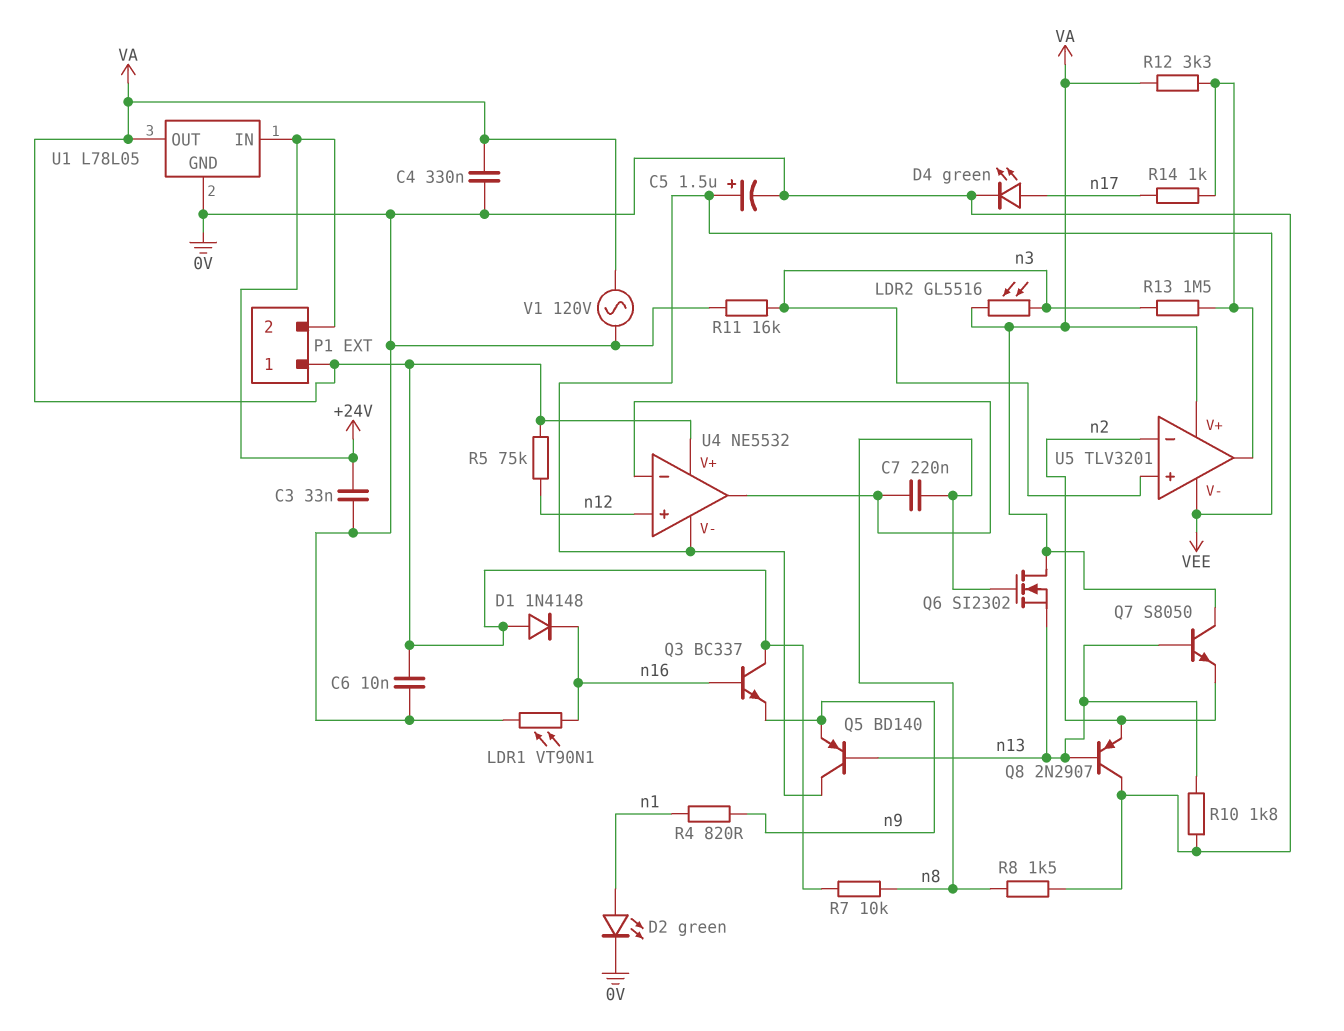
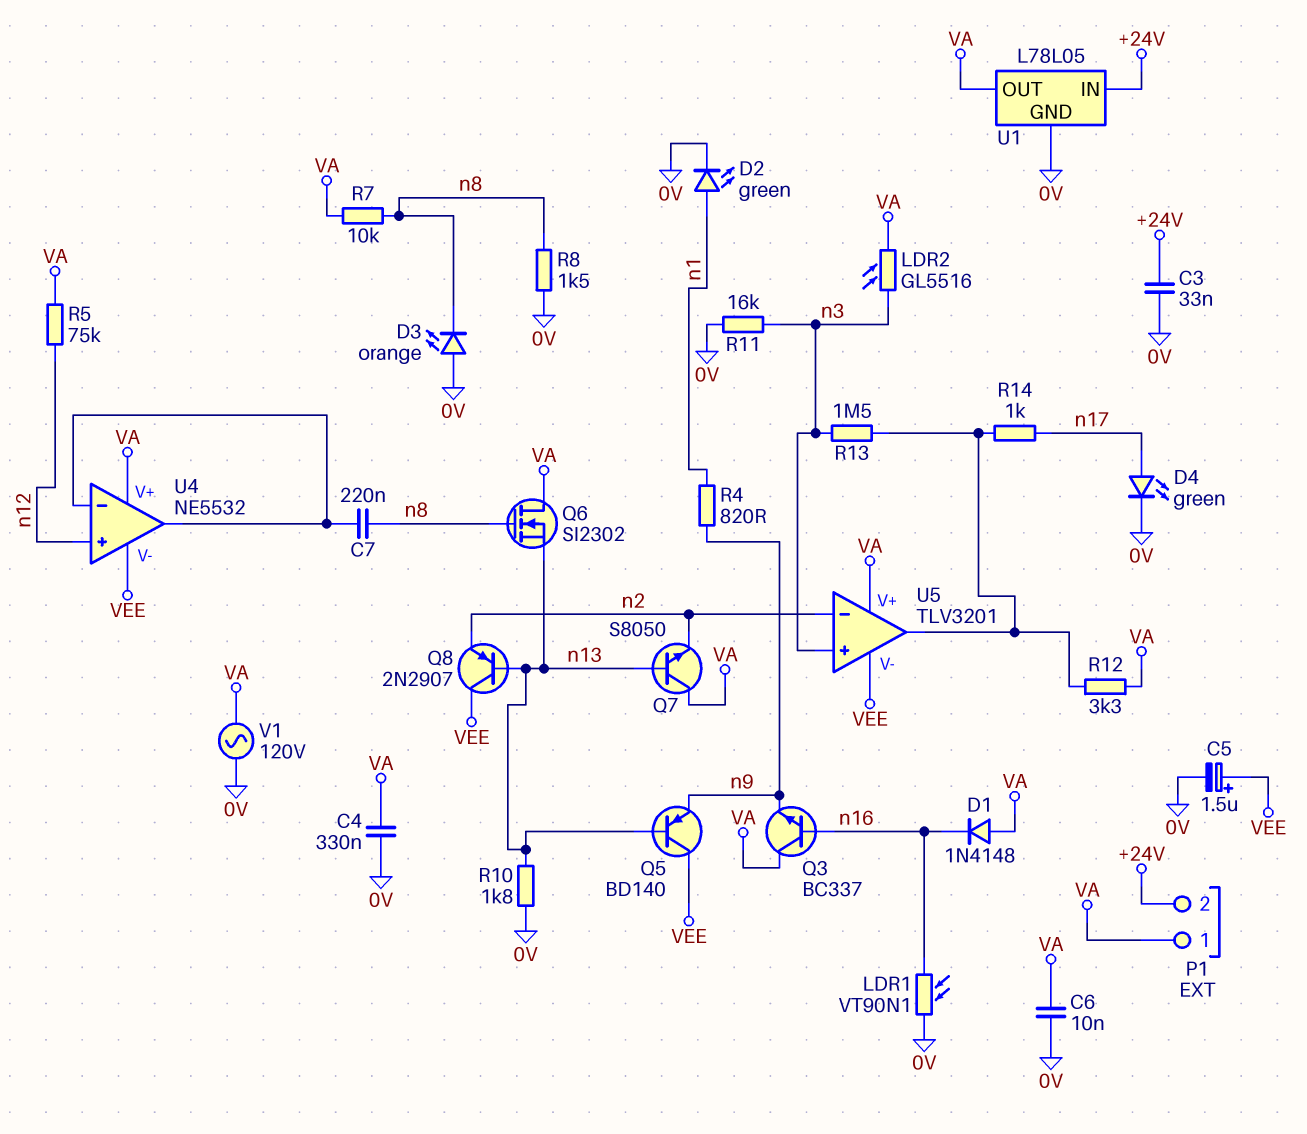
D3: none -> LED orange (A 0V, K n8)
Q8: PNP 2N2907 (B n13, C 0V, E n2) -> PNP 2N2907 (B n13, C VEE, E n2)

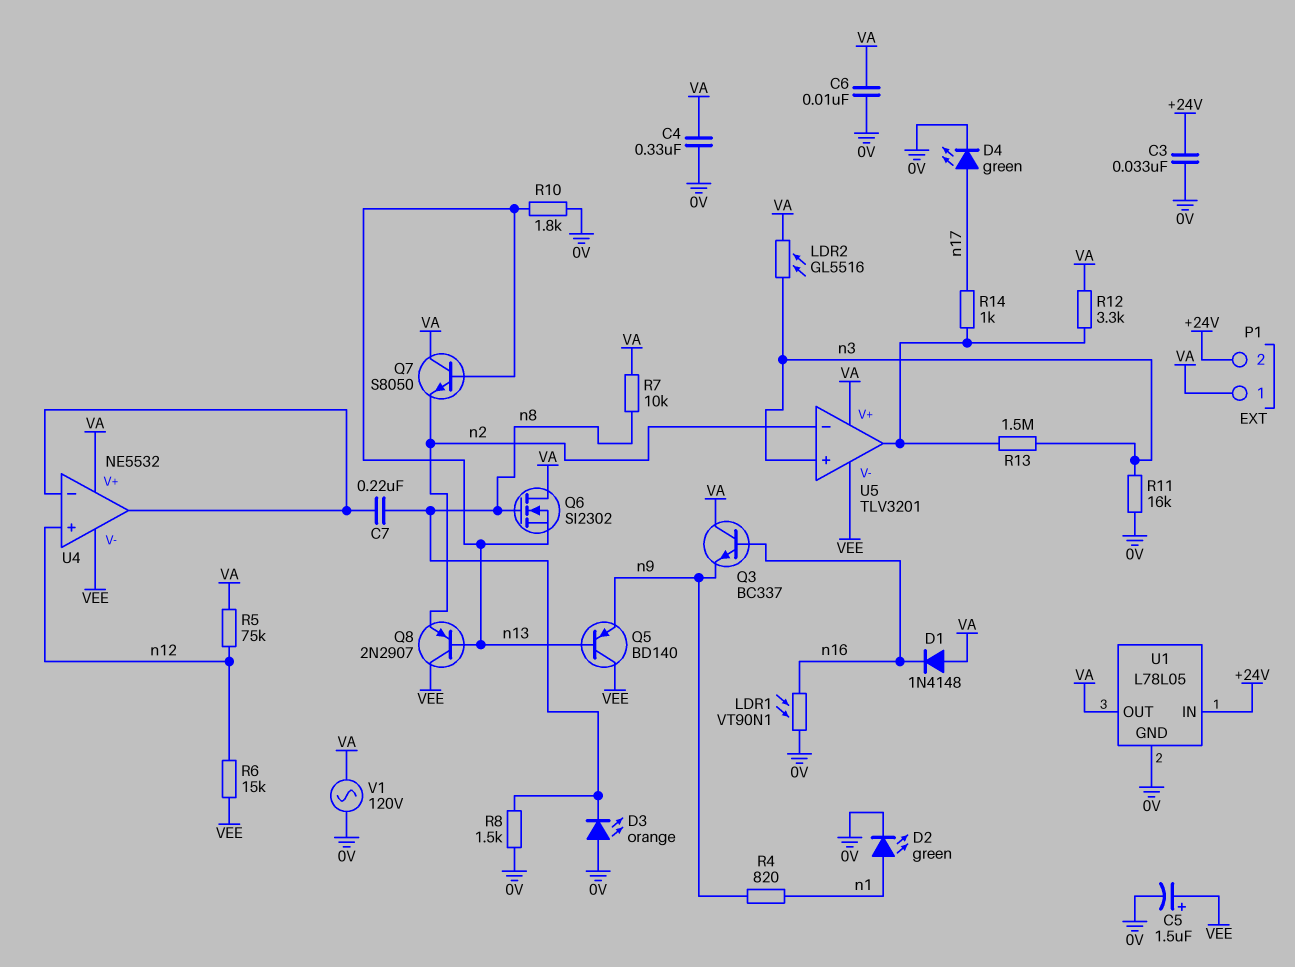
R6: none -> 15k (VEE, n12)

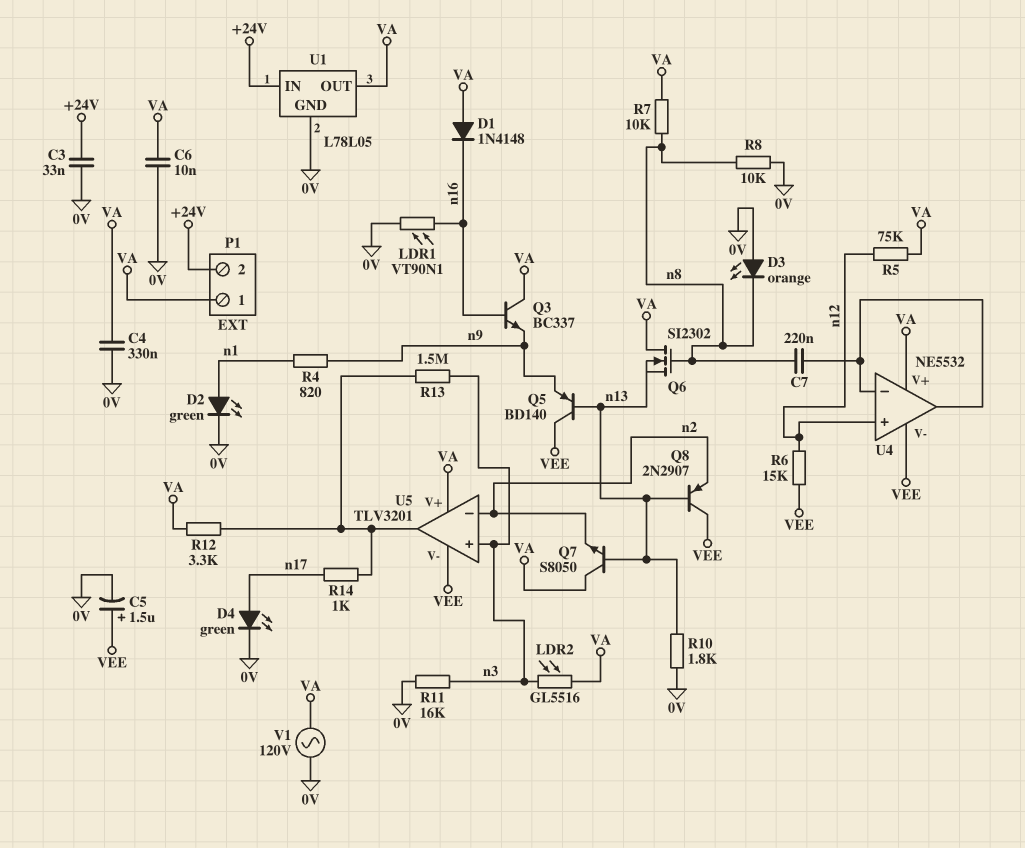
R8: 1.5k (0V, n8) -> 10k (0V, n8)

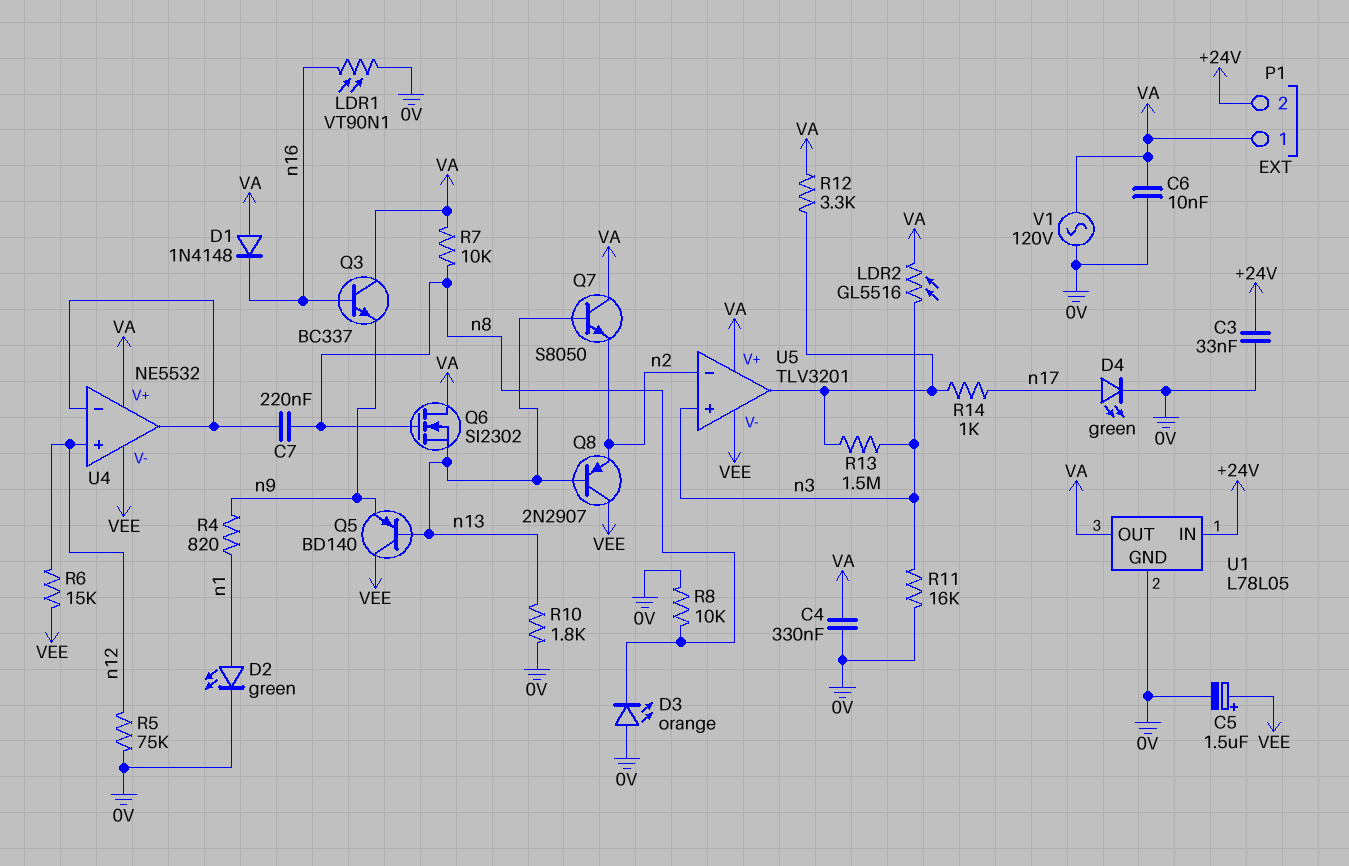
R5: 75k (VA, n12) -> 75k (0V, n12)

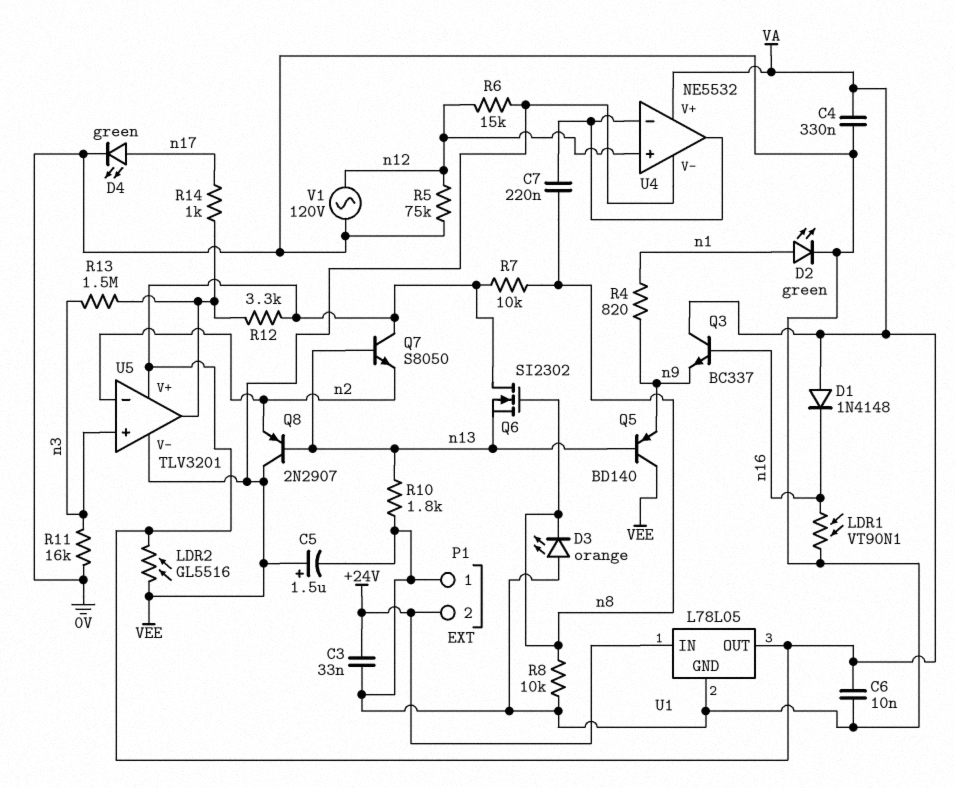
LDR2: GL5516 (VA, n3) -> GL5516 (VA, VEE)
P1 pin 1: VA -> 0V
V1: AC 120V (0V, VA) -> AC 120V (0V, n12)

